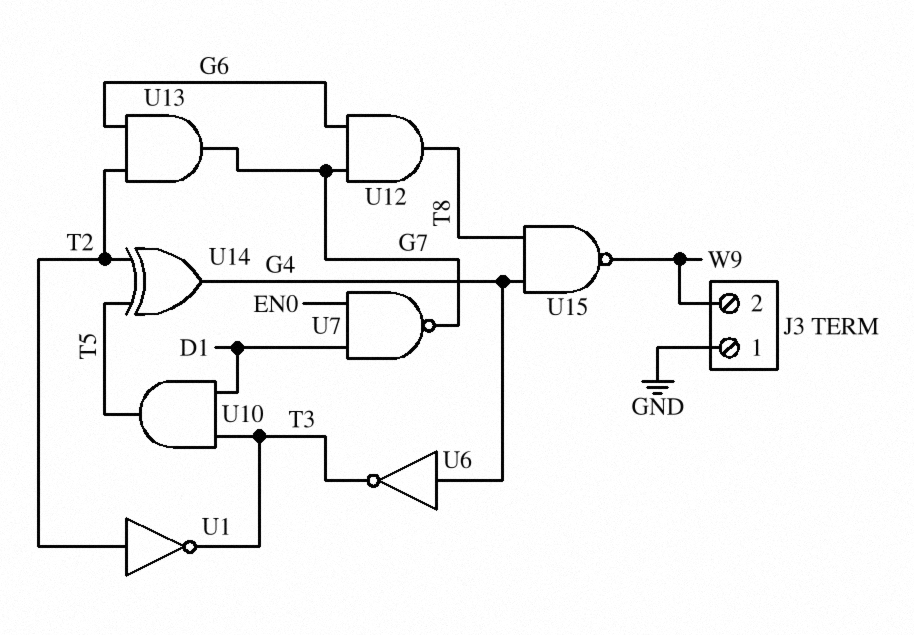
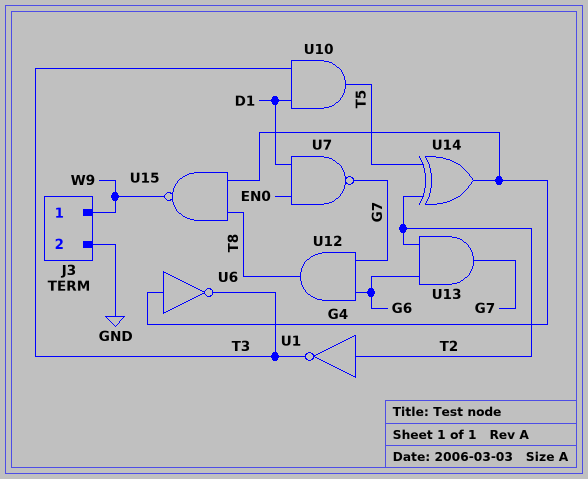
J3 pin 1: GND -> W9
J3 pin 2: W9 -> GND

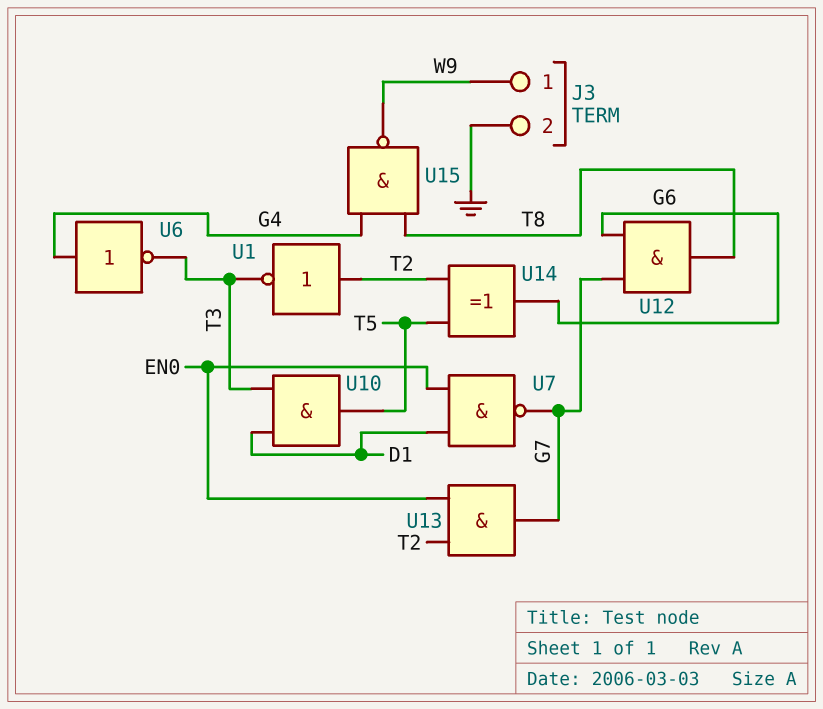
U13: AND (in G6, in T2, out G7) -> AND (in EN0, in T2, out G7)
U14: XOR (in T2, in T5, out G4) -> XOR (in T2, in T5, out G6)

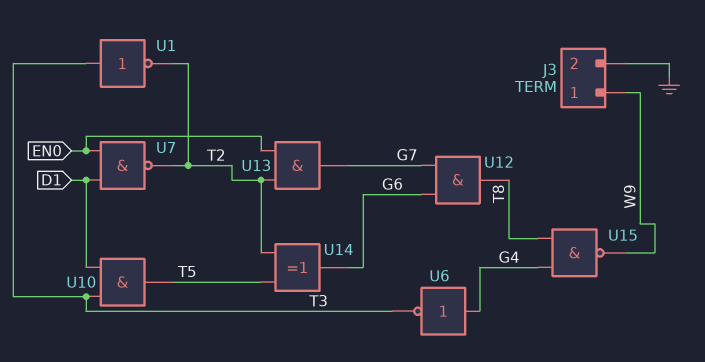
U1: NOT (in T2, out T3) -> NOT (in T3, out T2)
U7: NAND (in D1, in EN0, out G7) -> NAND (in D1, in EN0, out T2)

